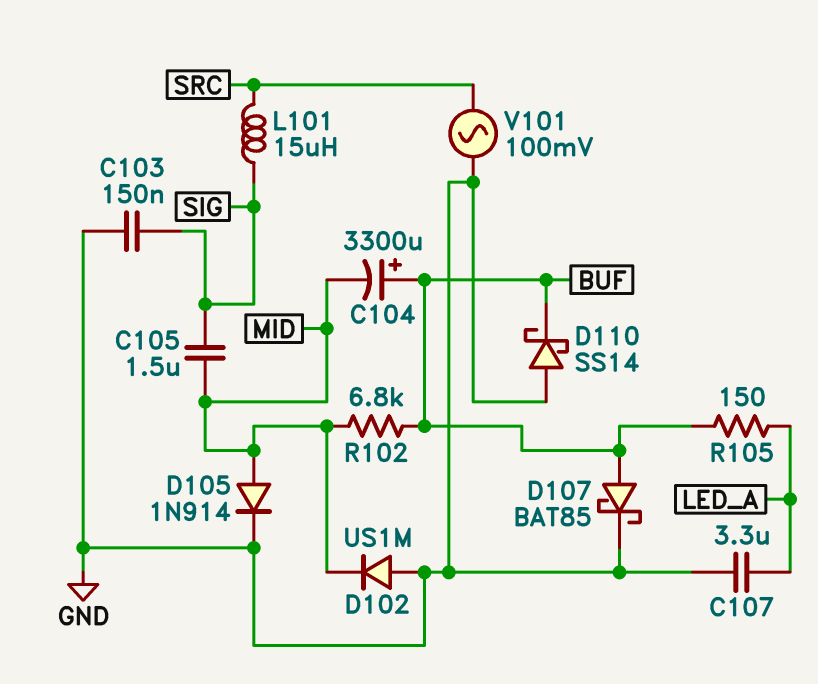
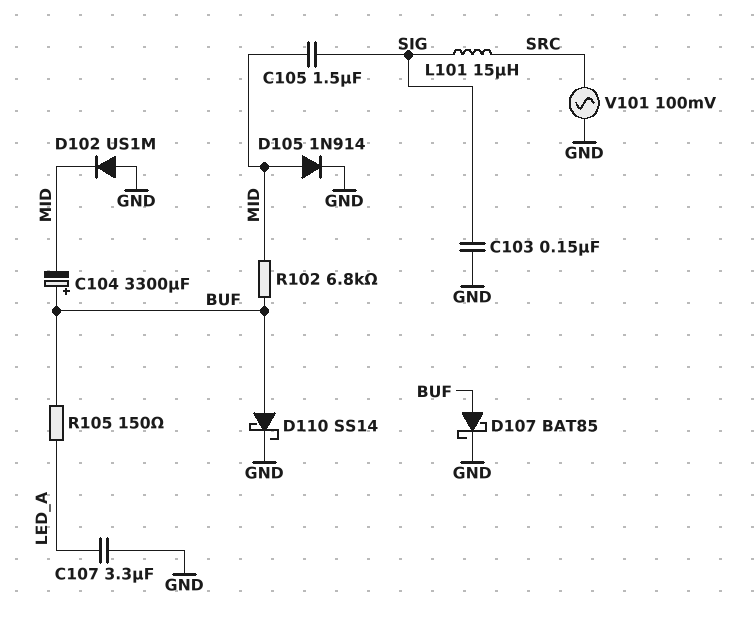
D110: schottky SS14 (A GND, K BUF) -> schottky SS14 (A BUF, K GND)

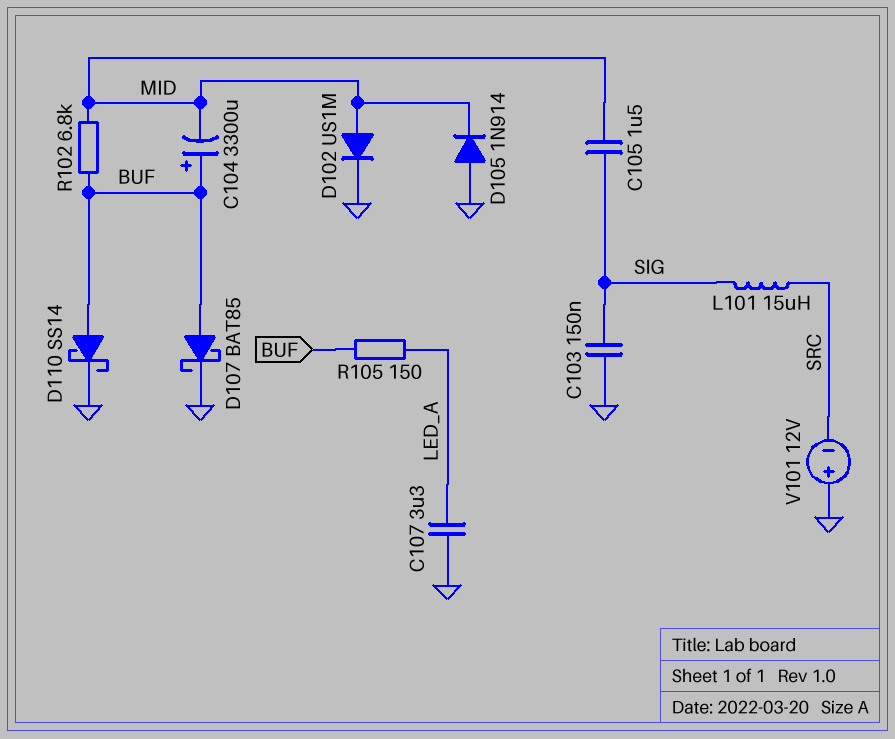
D102: diode US1M (A GND, K MID) -> diode US1M (A MID, K GND)
D105: diode 1N914 (A MID, K GND) -> diode 1N914 (A GND, K MID)
V101: AC 100mV (GND, SRC) -> 12V (plus GND, minus SRC)

